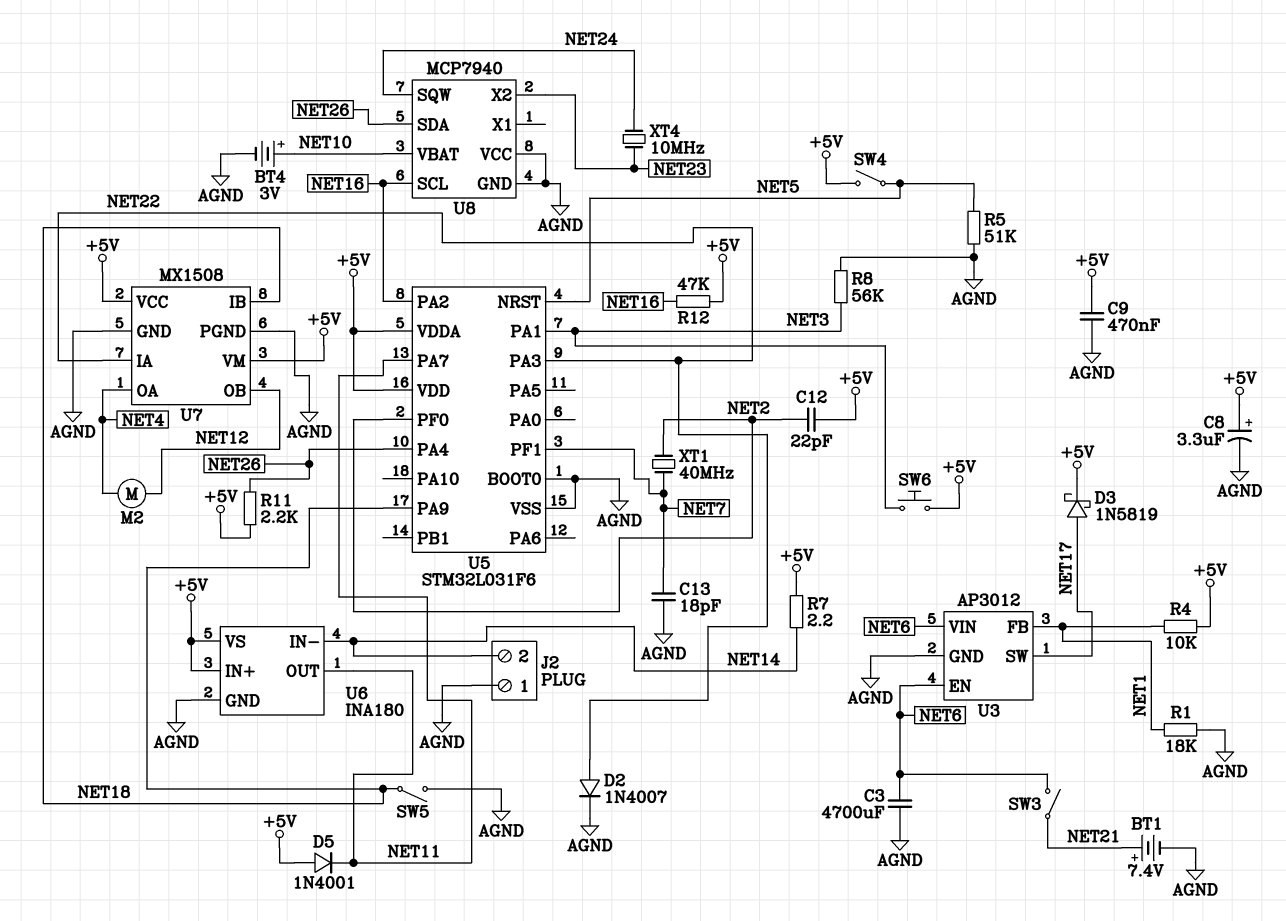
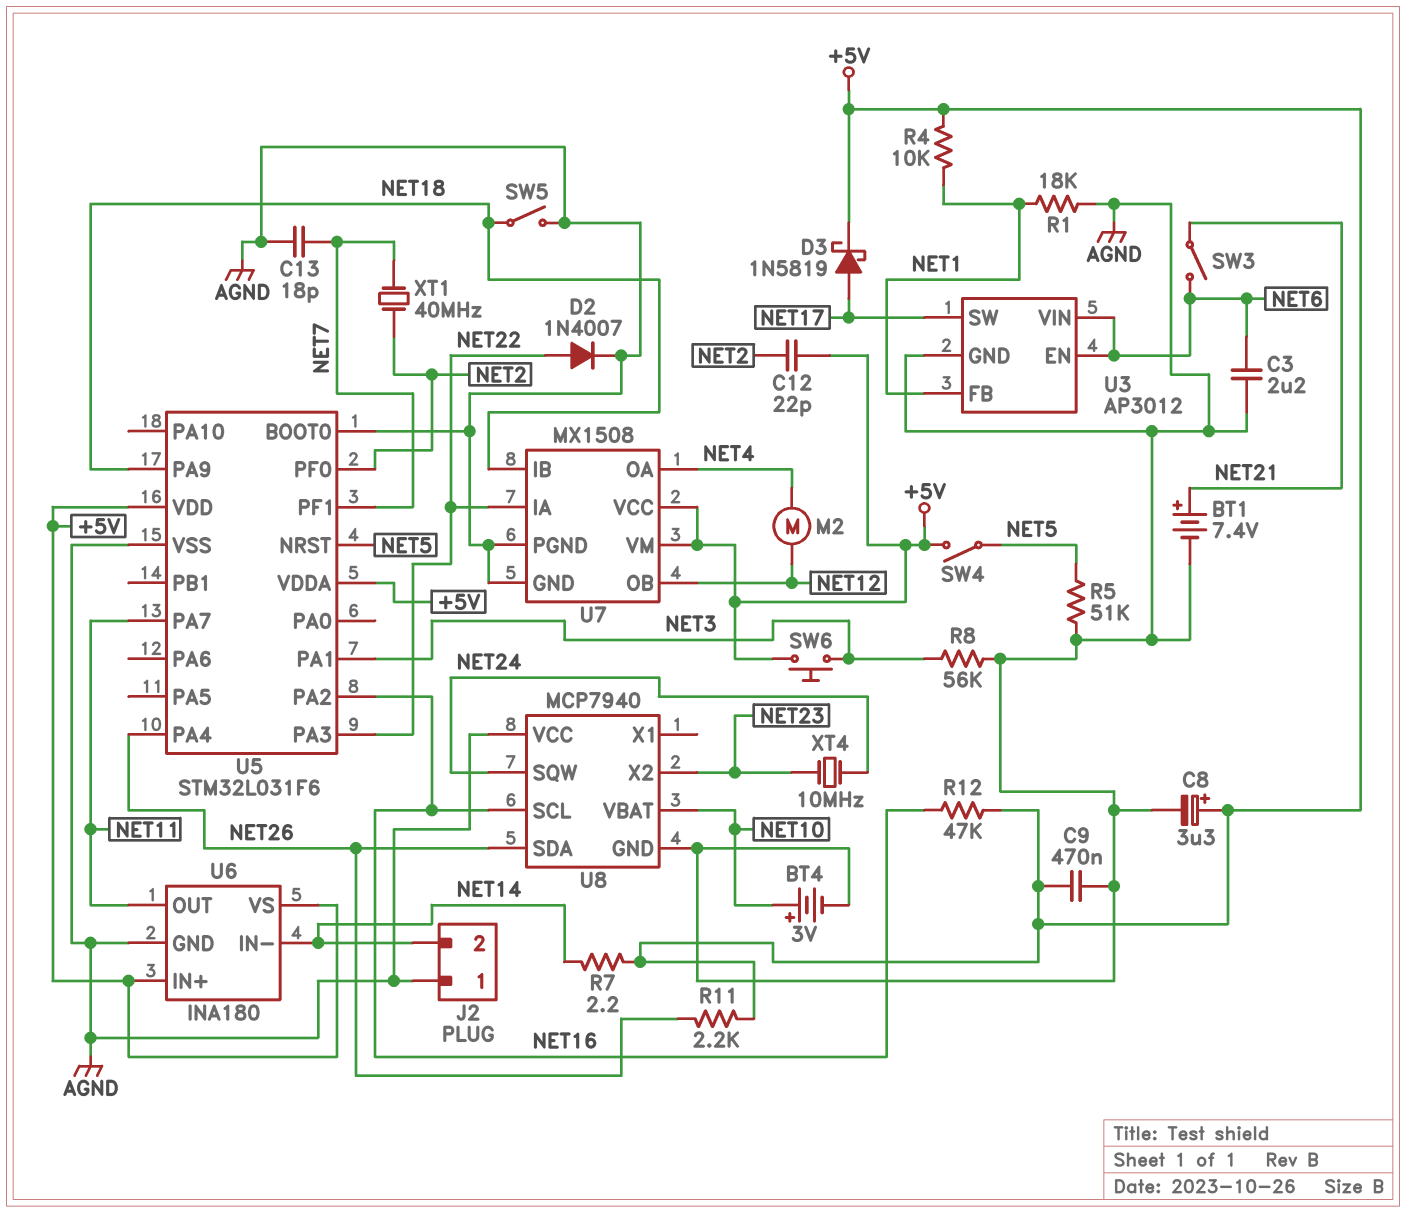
C3: 4700uF (AGND, NET6) -> 2.2uF (AGND, NET6)
D5: diode 1N4001 (A +5V, K NET11) -> none

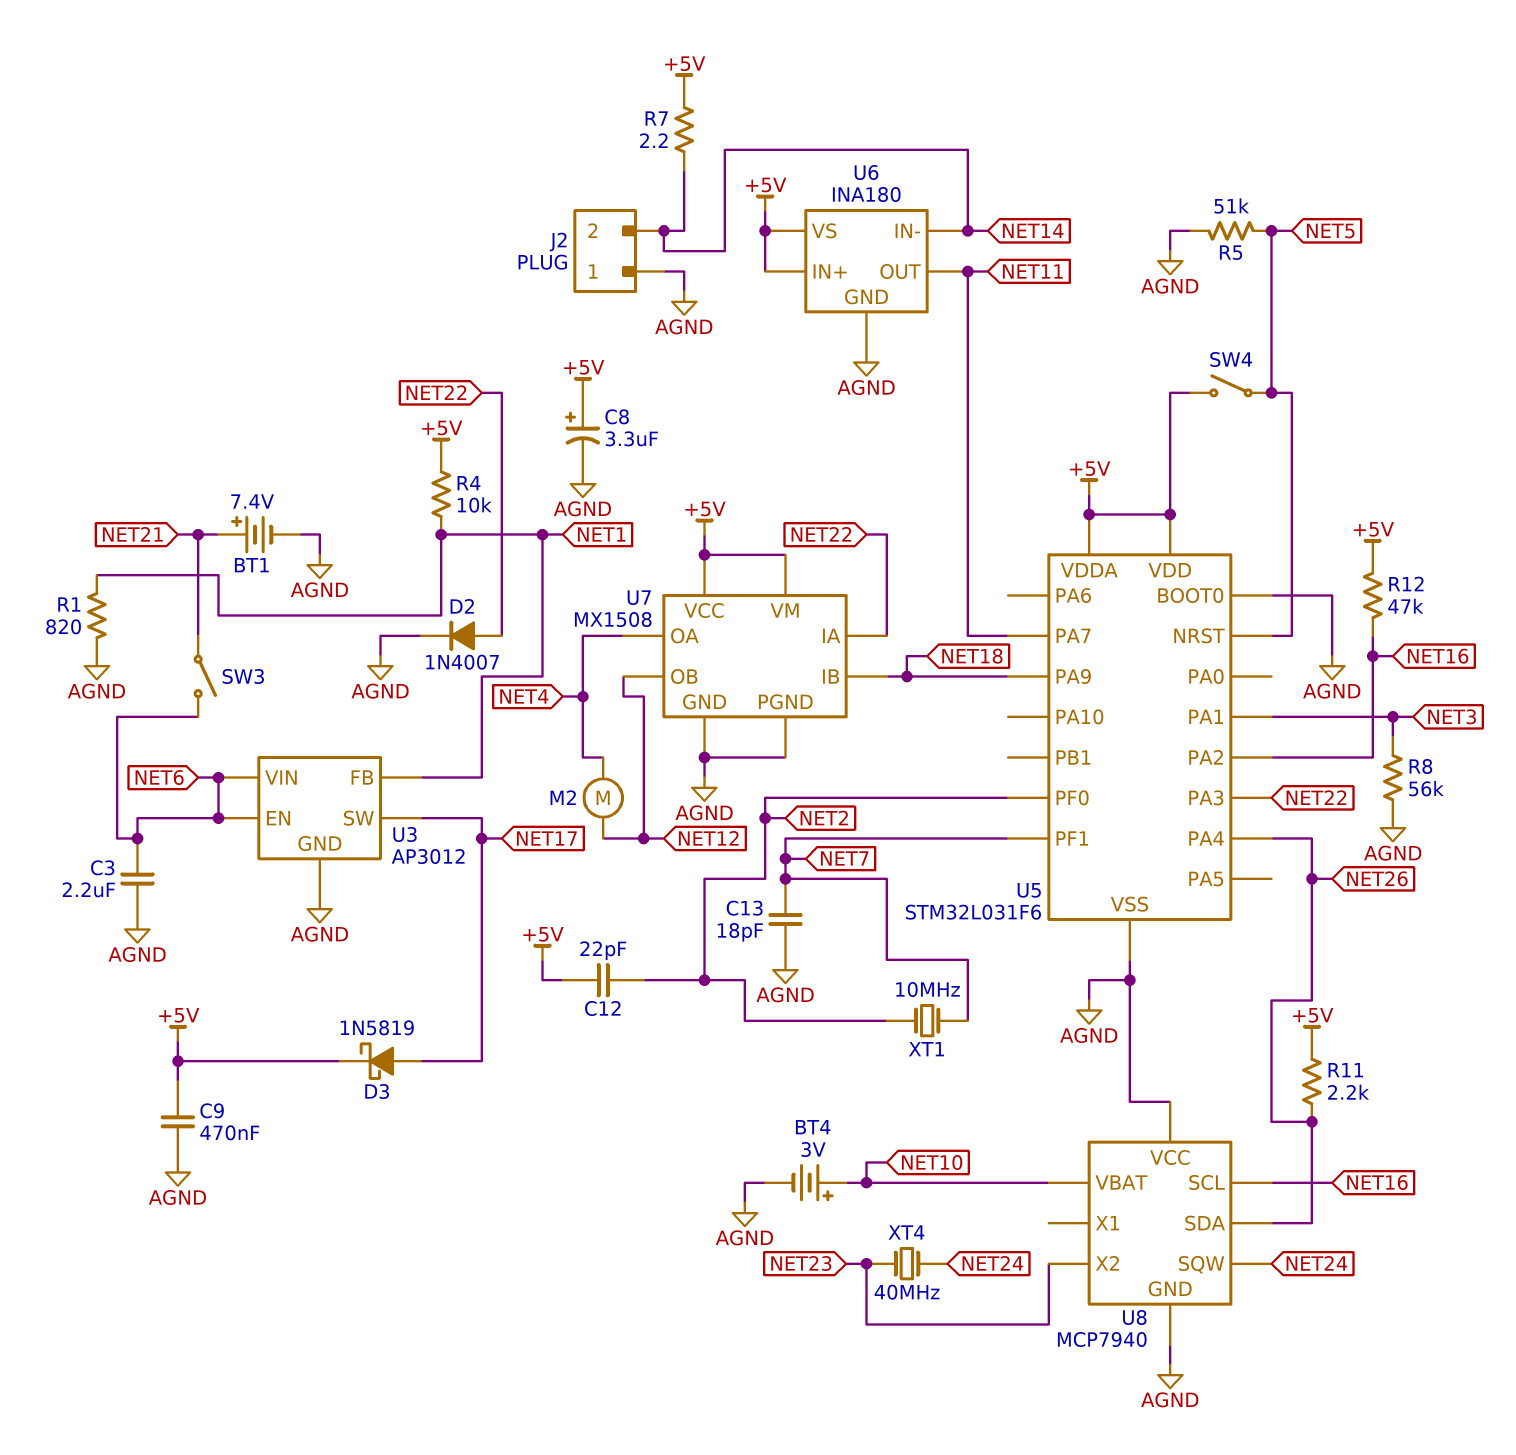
R1: 18k (AGND, NET1) -> 820 (AGND, NET1)
SW5: switch (AGND, NET18) -> none
SW6: button (+5V, NET3) -> none
XT1: 40MHz (NET2, NET7) -> 10MHz (NET2, NET7)
XT4: 10MHz (NET23, NET24) -> 40MHz (NET23, NET24)

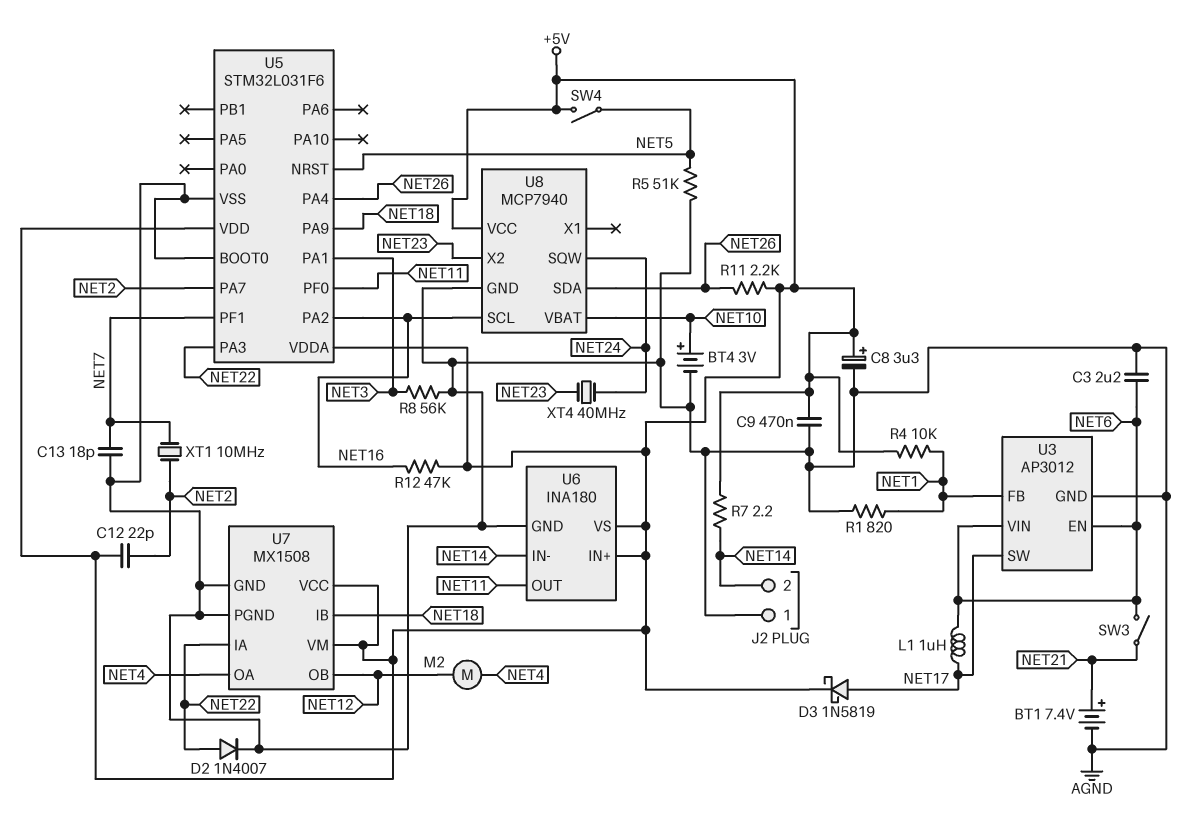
L1: none -> 1uH (NET6, NET17)
U5 pin PA7: NET11 -> NET2
U5 pin PF0: NET2 -> NET11
U8 pin VCC: AGND -> +5V

